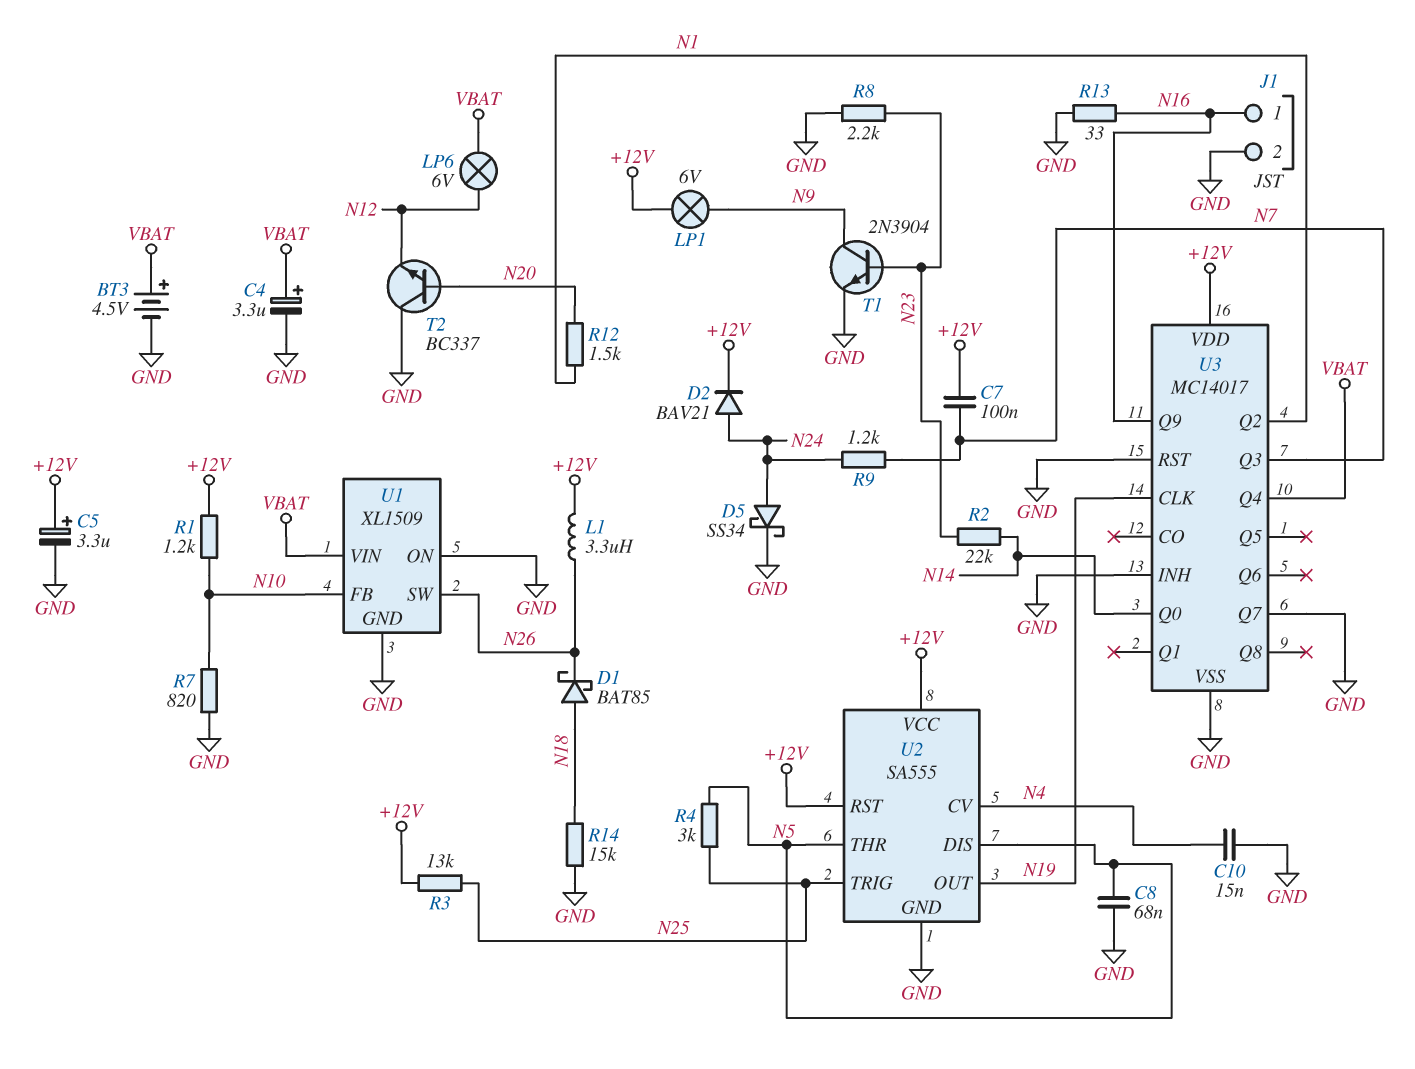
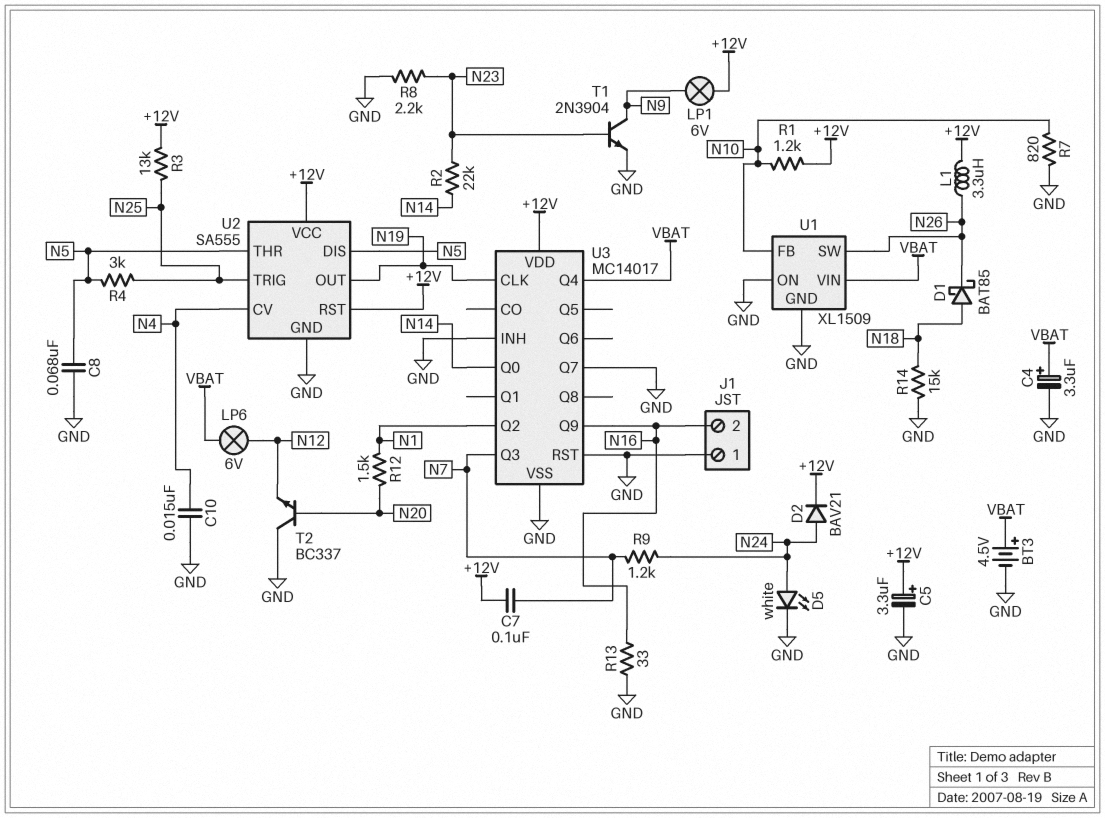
D5: schottky SS34 (A N24, K GND) -> LED white (A N24, K GND)
J1 pin 1: N16 -> GND
J1 pin 2: GND -> N16

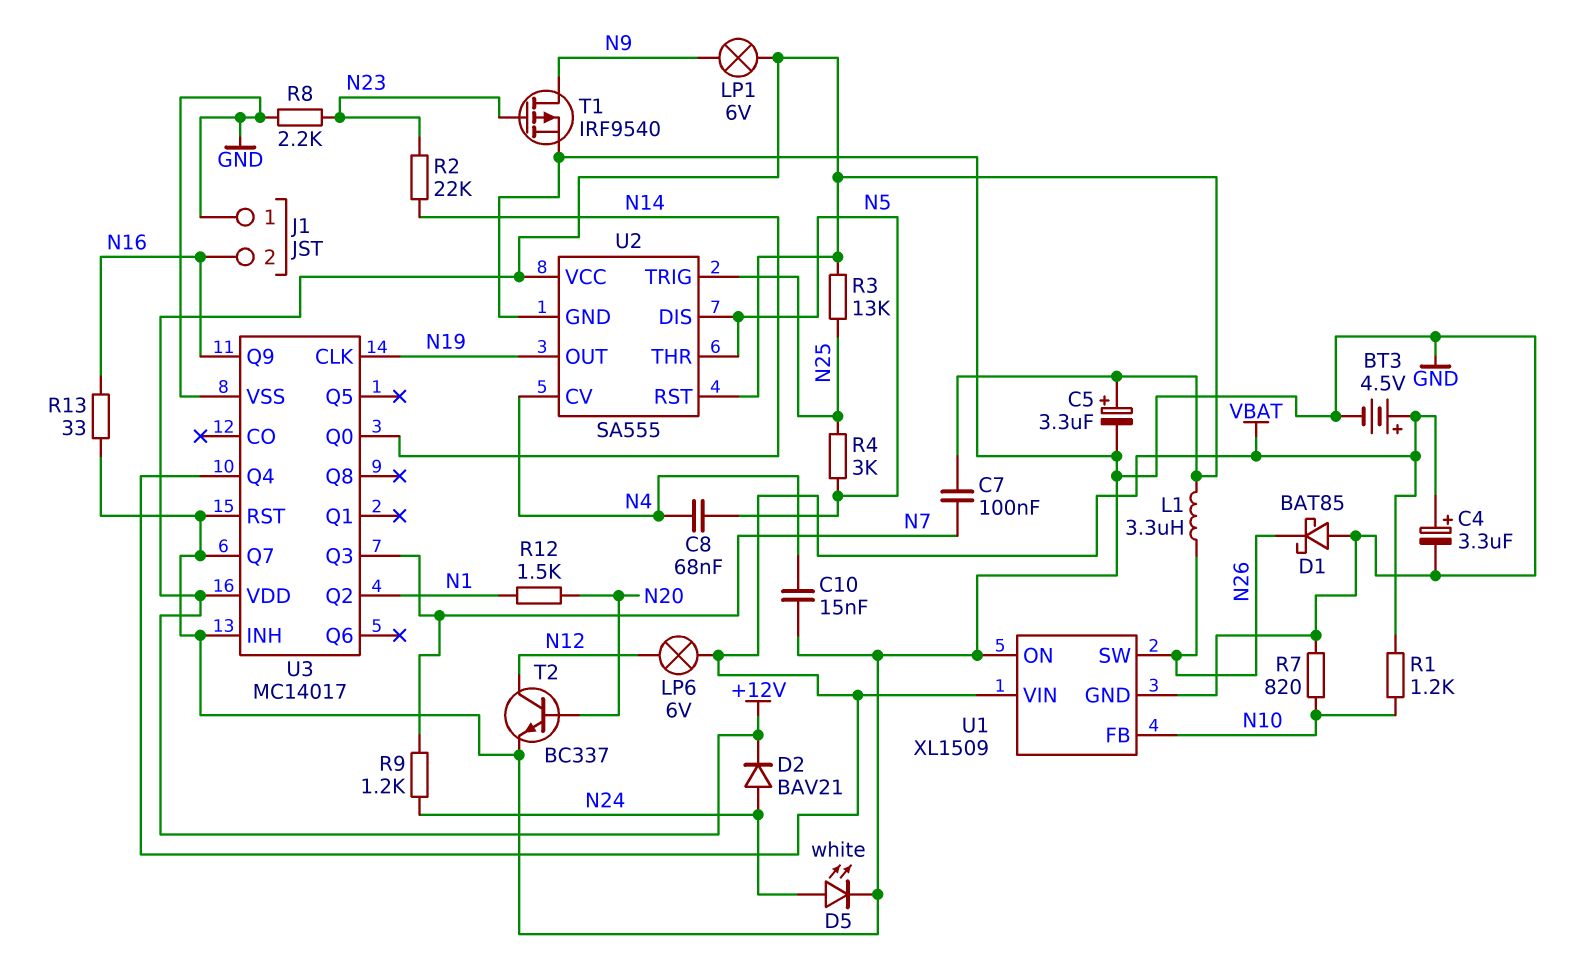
C8: 68nF (GND, N5) -> 68nF (N4, N5)
D1: schottky BAT85 (A N18, K N26) -> schottky BAT85 (A GND, K N26)
R1: 1.2k (+12V, N10) -> 1.2k (N10, VBAT)
R14: 15k (GND, N18) -> none
T1: NPN 2N3904 (B N23, C N9, E GND) -> PMOS IRF9540 (G N23, D N9, S GND)
T2: NPN BC337 (B N20, C GND, E N12) -> NPN BC337 (B N20, C N12, E GND)

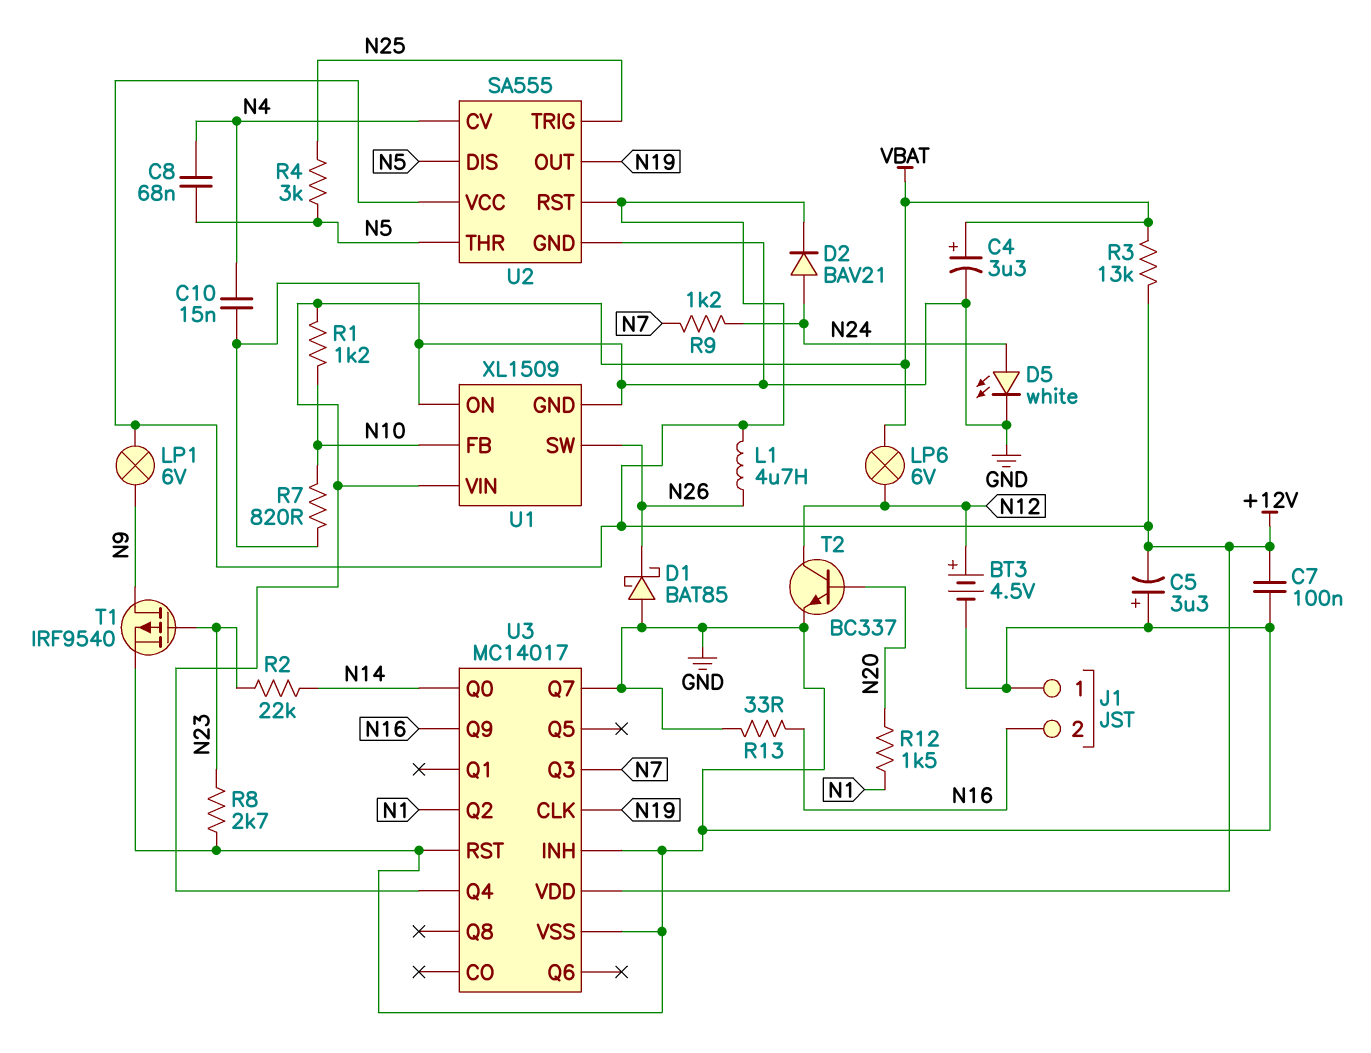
BT3: 4.5V (plus VBAT, minus GND) -> 4.5V (plus N12, minus GND)
C5: 3.3uF (plus +12V, minus GND) -> 3.3uF (plus GND, minus +12V)
C7: 100nF (+12V, N7) -> 100nF (+12V, GND)
L1: 3.3uH (+12V, N26) -> 4.7uH (+12V, N26)
R3: 13k (+12V, N25) -> 13k (+12V, VBAT)
R8: 2.2k (GND, N23) -> 2.7k (GND, N23)

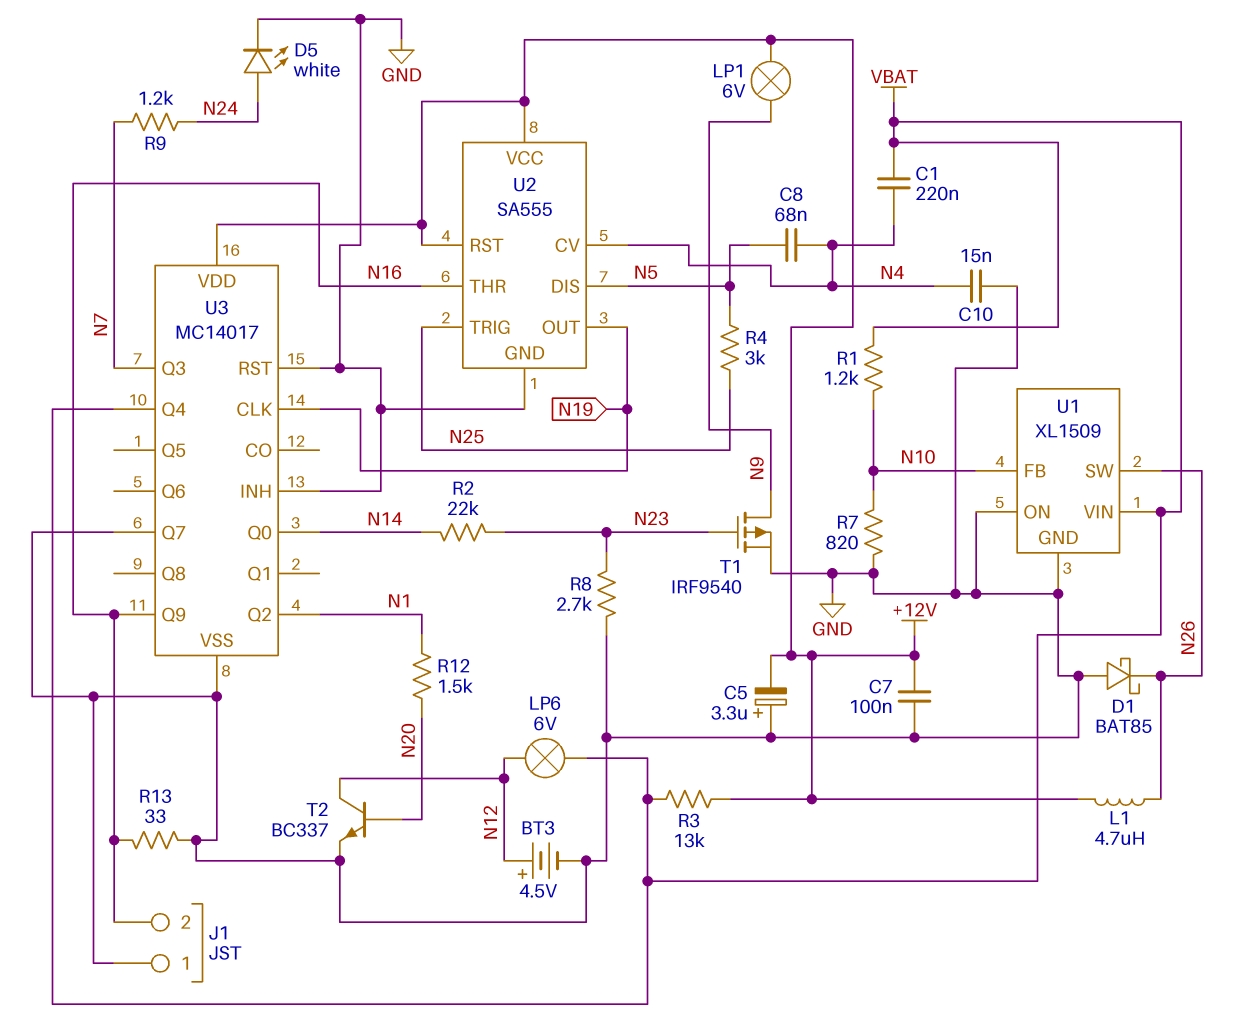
C1: none -> 220nF (N4, VBAT)
C4: 3.3uF (plus VBAT, minus GND) -> none
D2: diode BAV21 (A N24, K +12V) -> none
U2 pin THR: N5 -> N16

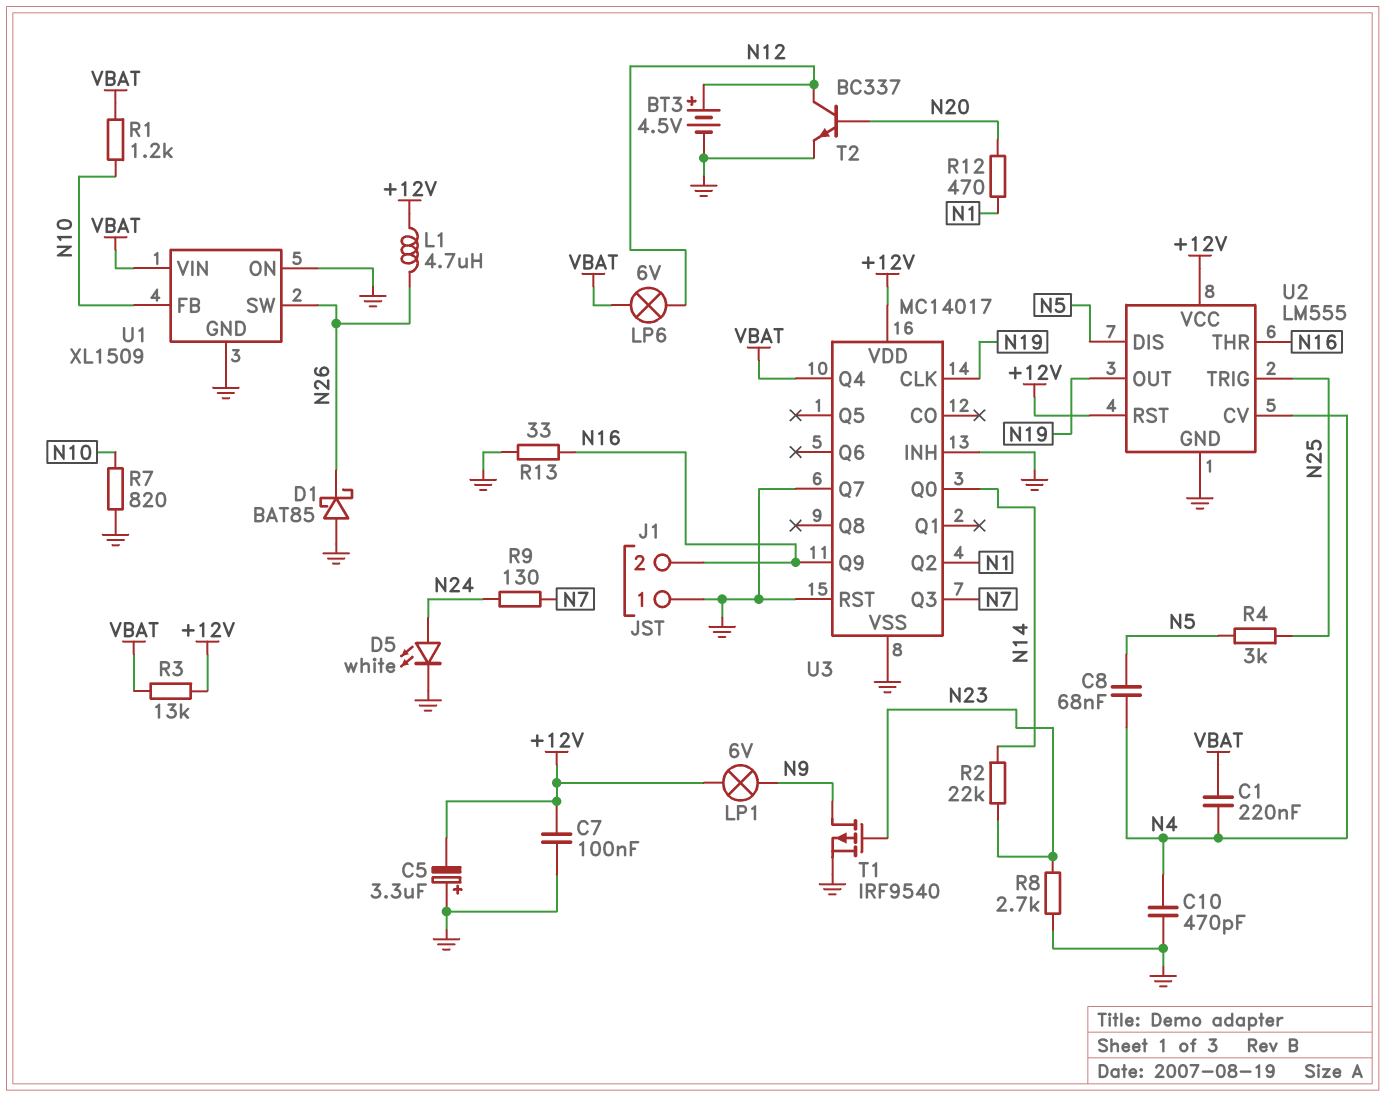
C10: 15nF (GND, N4) -> 470pF (GND, N4)
R9: 1.2k (N7, N24) -> 130 (N7, N24)
R12: 1.5k (N1, N20) -> 470 (N1, N20)
U2: SA555 -> LM555

